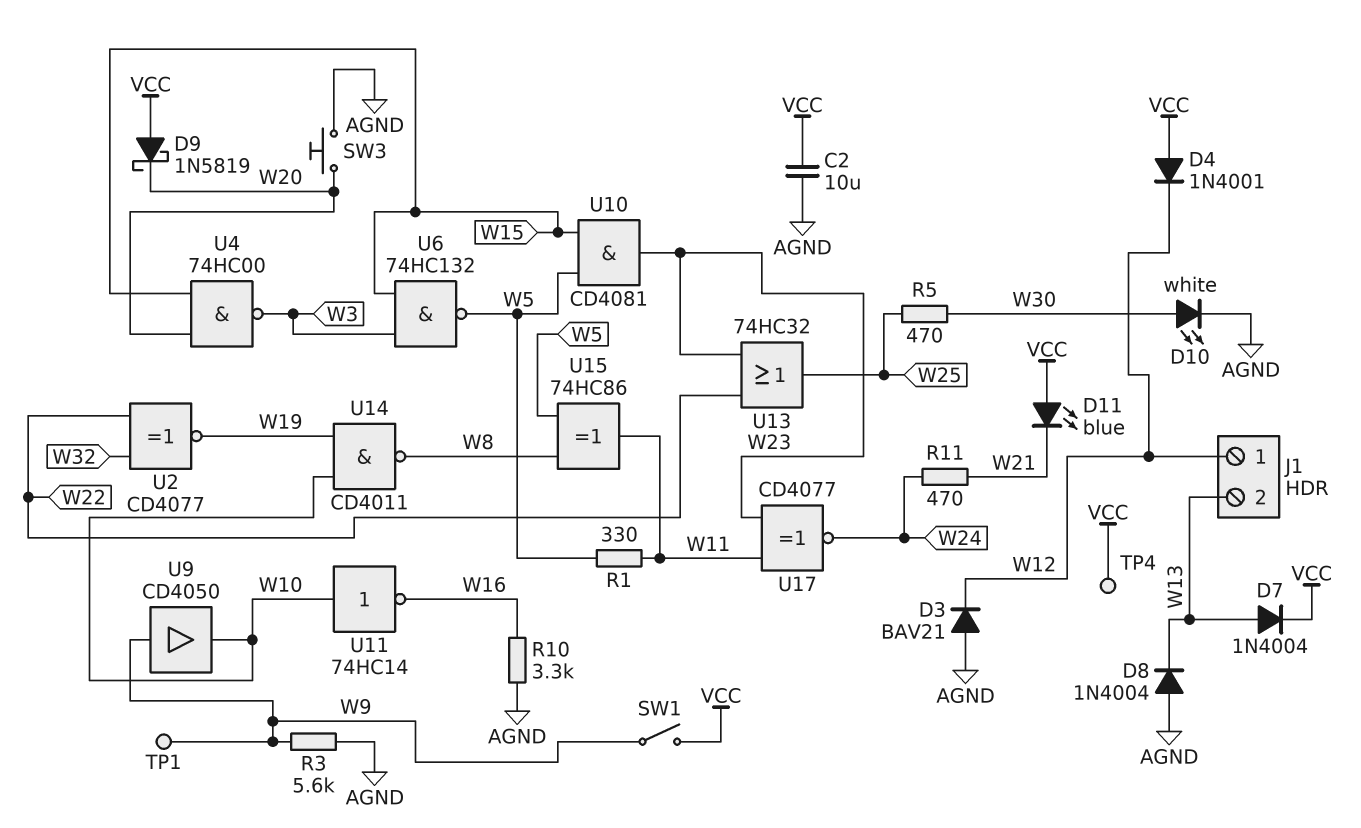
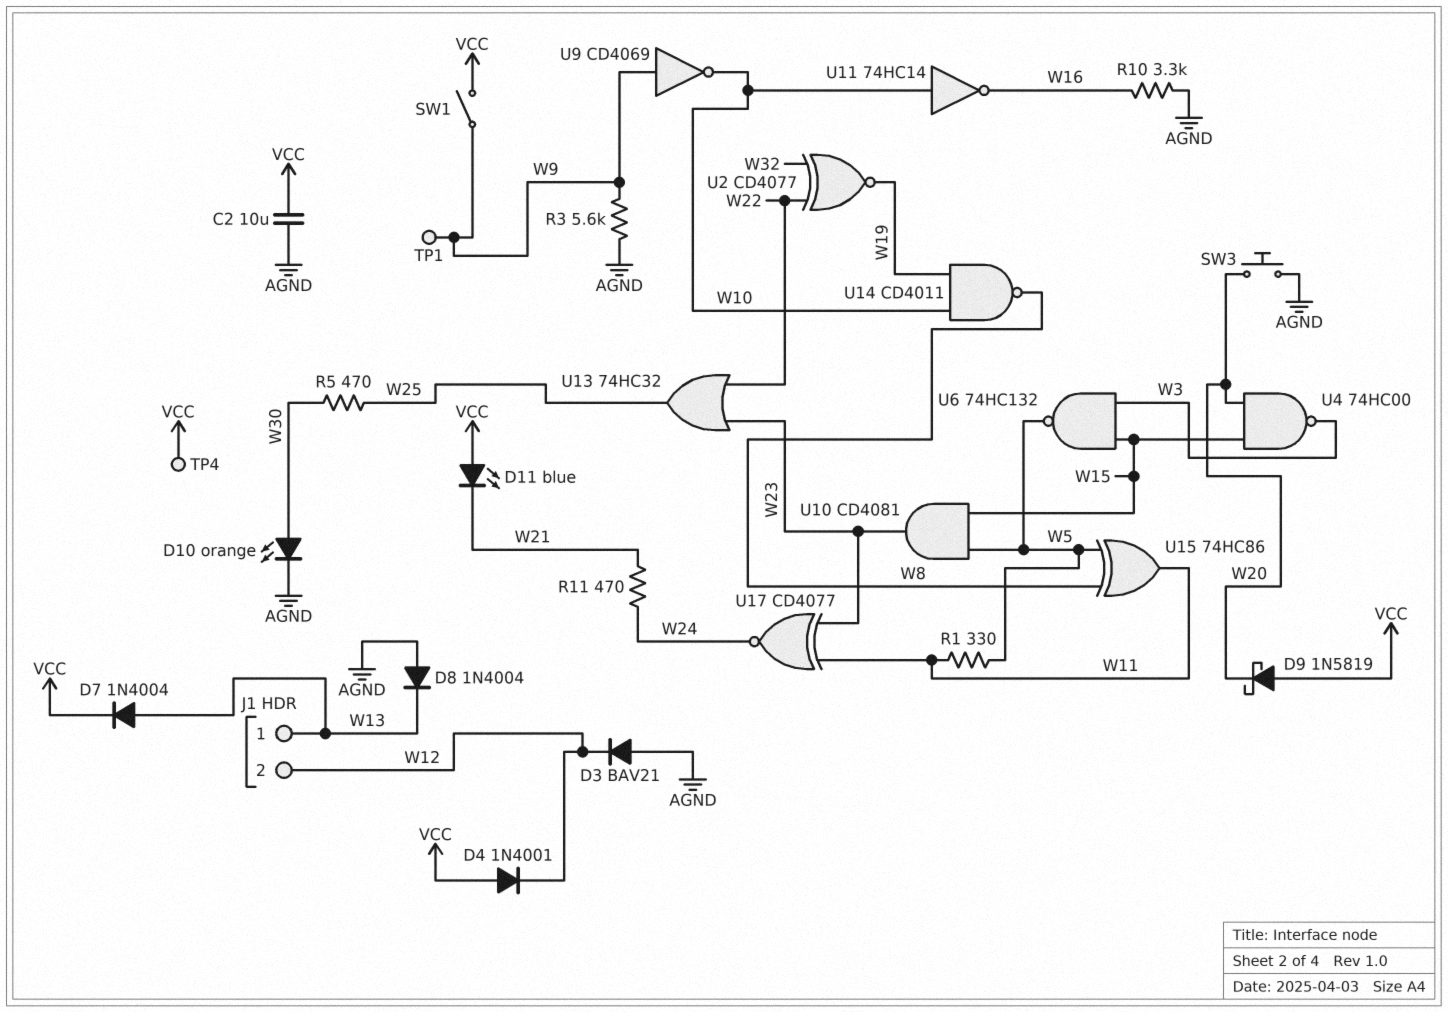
D10: LED white (A W30, K AGND) -> LED orange (A W30, K AGND)
J1 pin 1: W12 -> W13
J1 pin 2: W13 -> W12
U9: buffer CD4050 (in W9, out W10) -> NOT CD4069 (in W9, out W10)

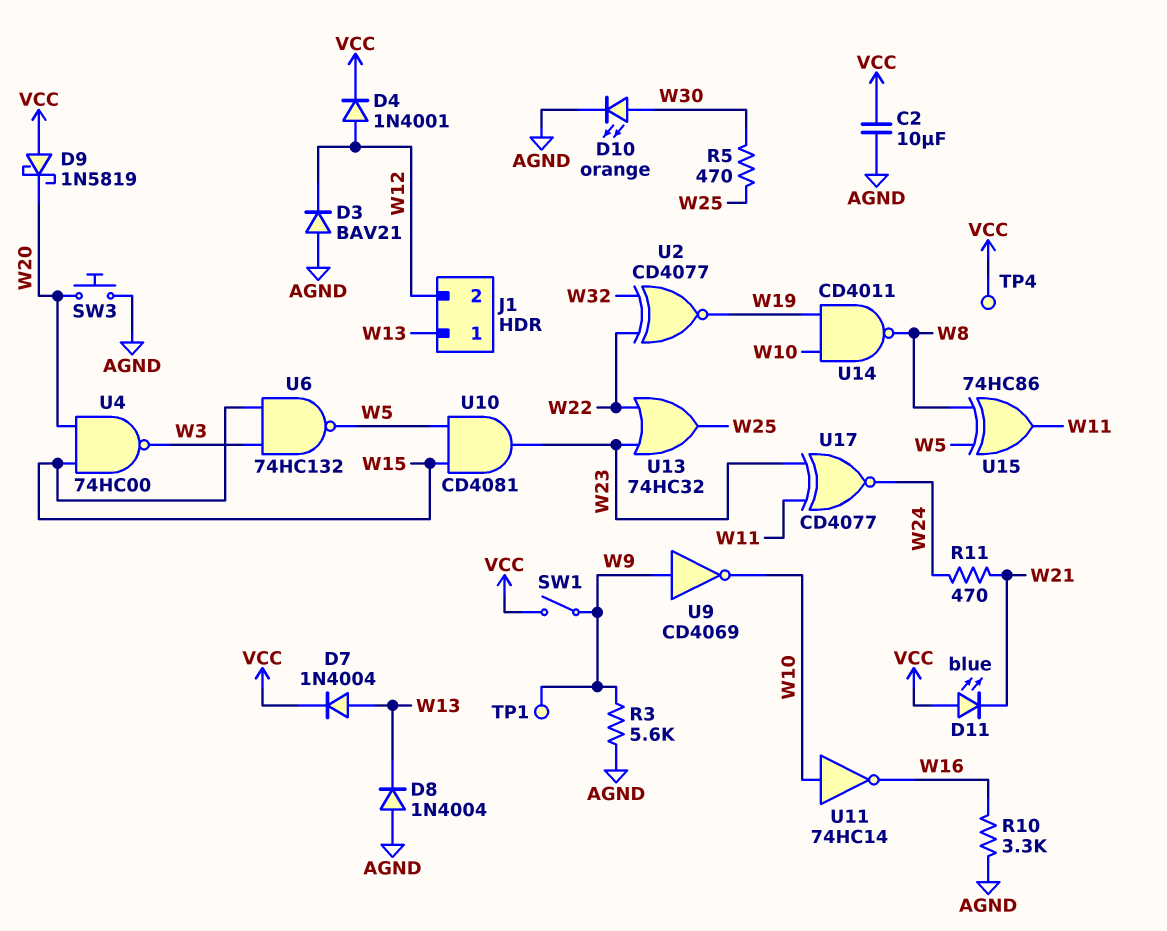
D4: diode 1N4001 (A VCC, K W12) -> diode 1N4001 (A W12, K VCC)
R1: 330 (W5, W11) -> none

